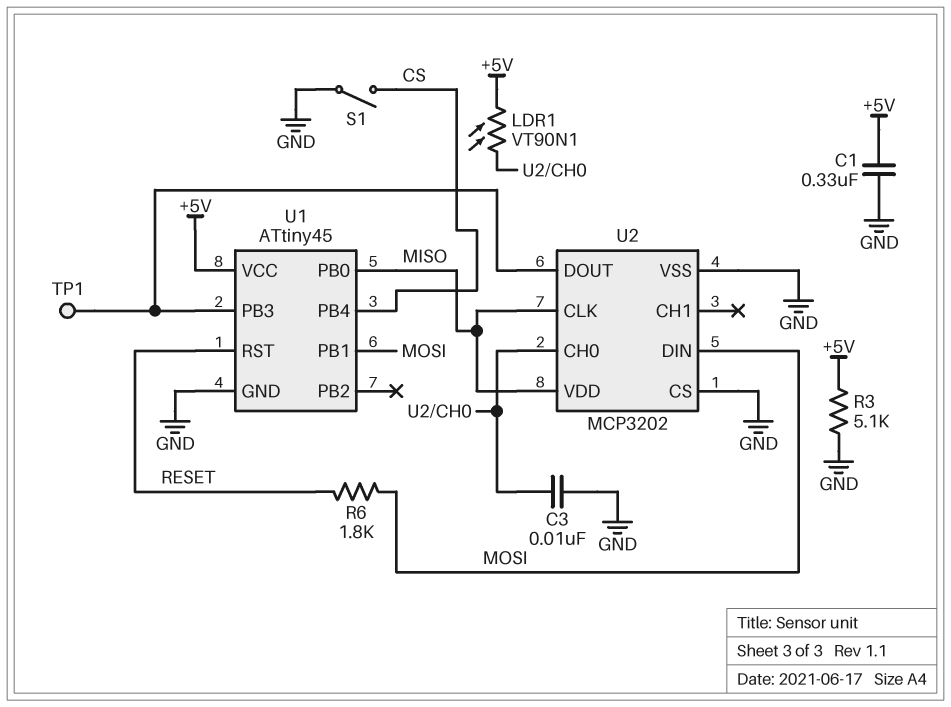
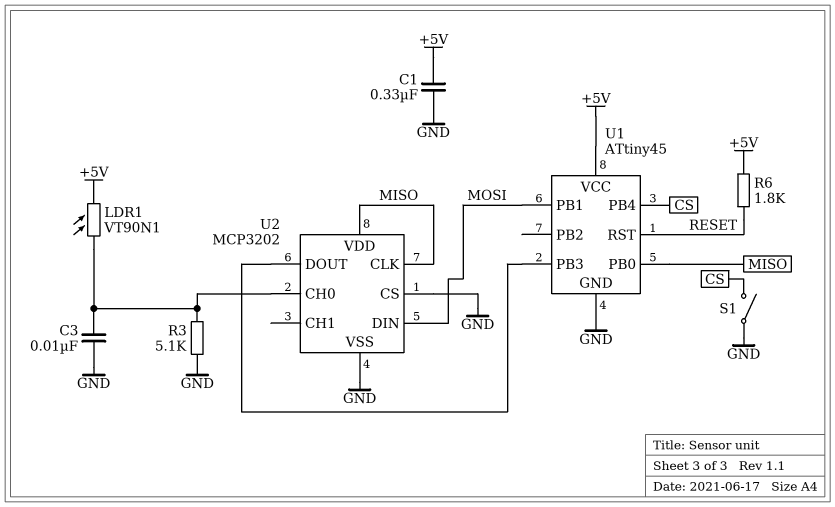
R3: 5.1k (+5V, GND) -> 5.1k (GND, U2/CH0)
R6: 1.8k (MOSI, RESET) -> 1.8k (+5V, RESET)
TP1: test point (U1/PB3) -> none

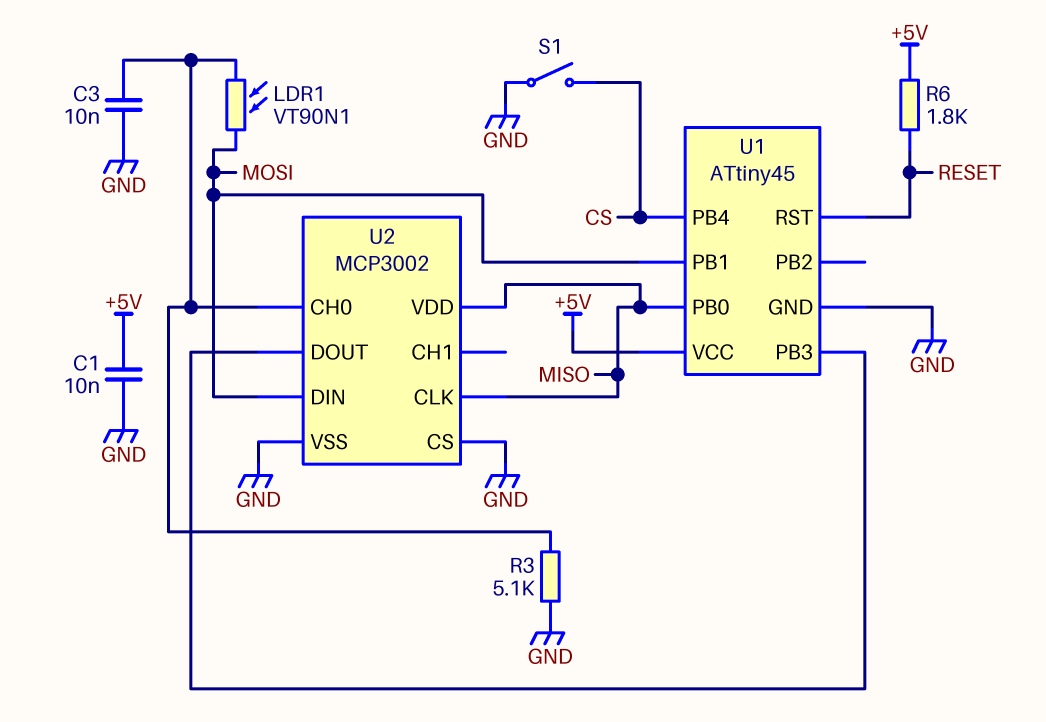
C1: 330nF (+5V, GND) -> 10nF (+5V, GND)
LDR1: VT90N1 (+5V, U2/CH0) -> VT90N1 (MOSI, U2/CH0)
U2: MCP3202 -> MCP3002

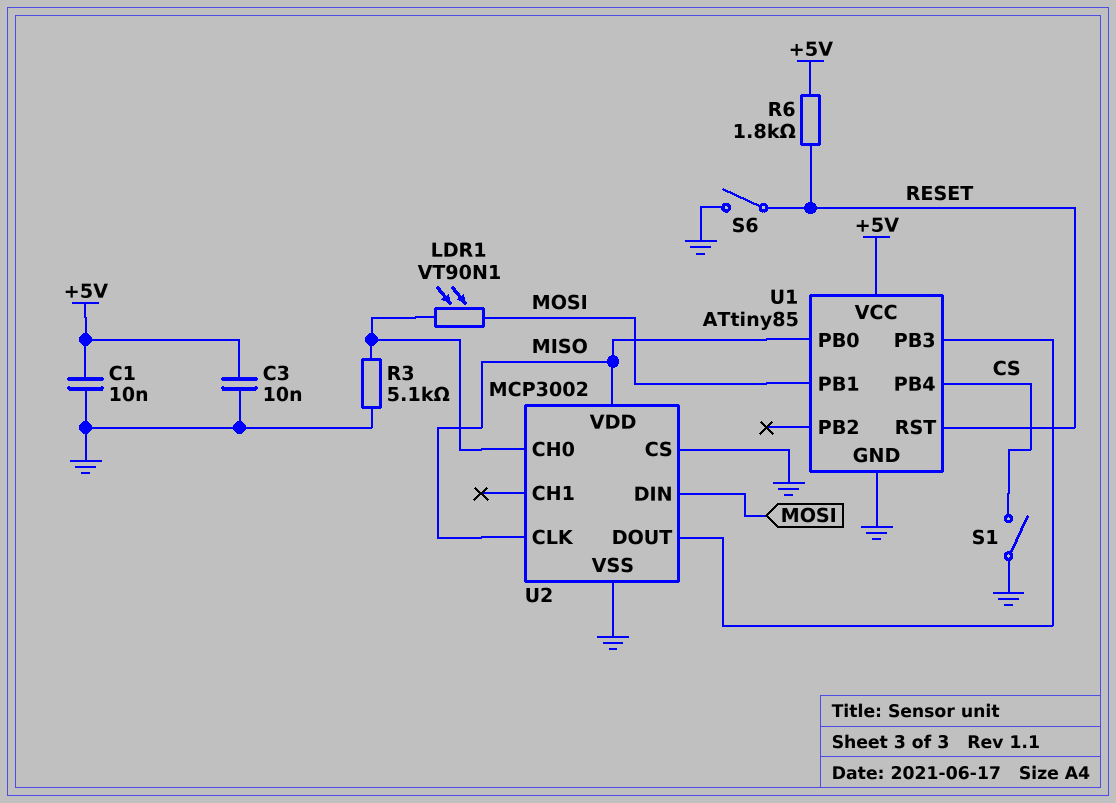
C3: 10nF (GND, U2/CH0) -> 10nF (+5V, GND)
S6: none -> switch (GND, RESET)
U1: ATtiny45 -> ATtiny85

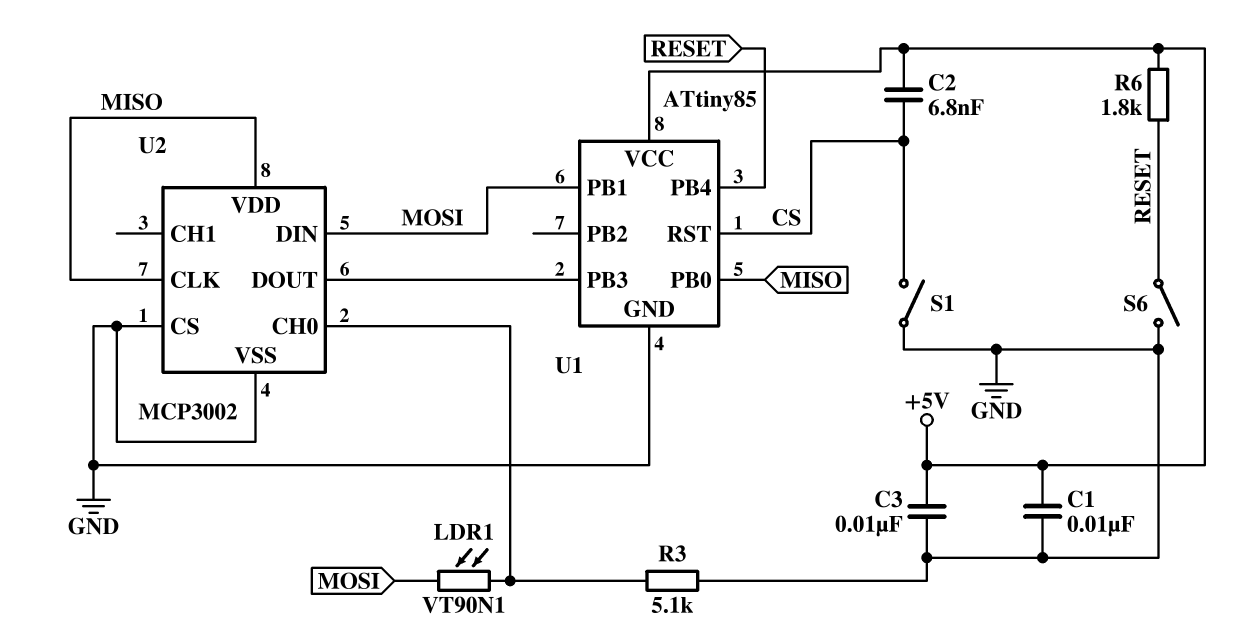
C2: none -> 6.8nF (+5V, CS)
U1 pin PB4: CS -> RESET
U1 pin RST: RESET -> CS

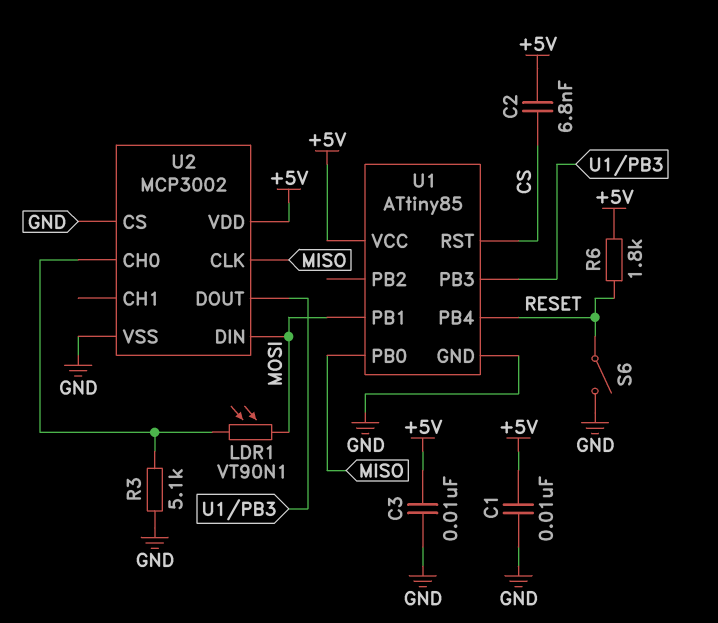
S1: switch (CS, GND) -> none
U2 pin VDD: MISO -> +5V

